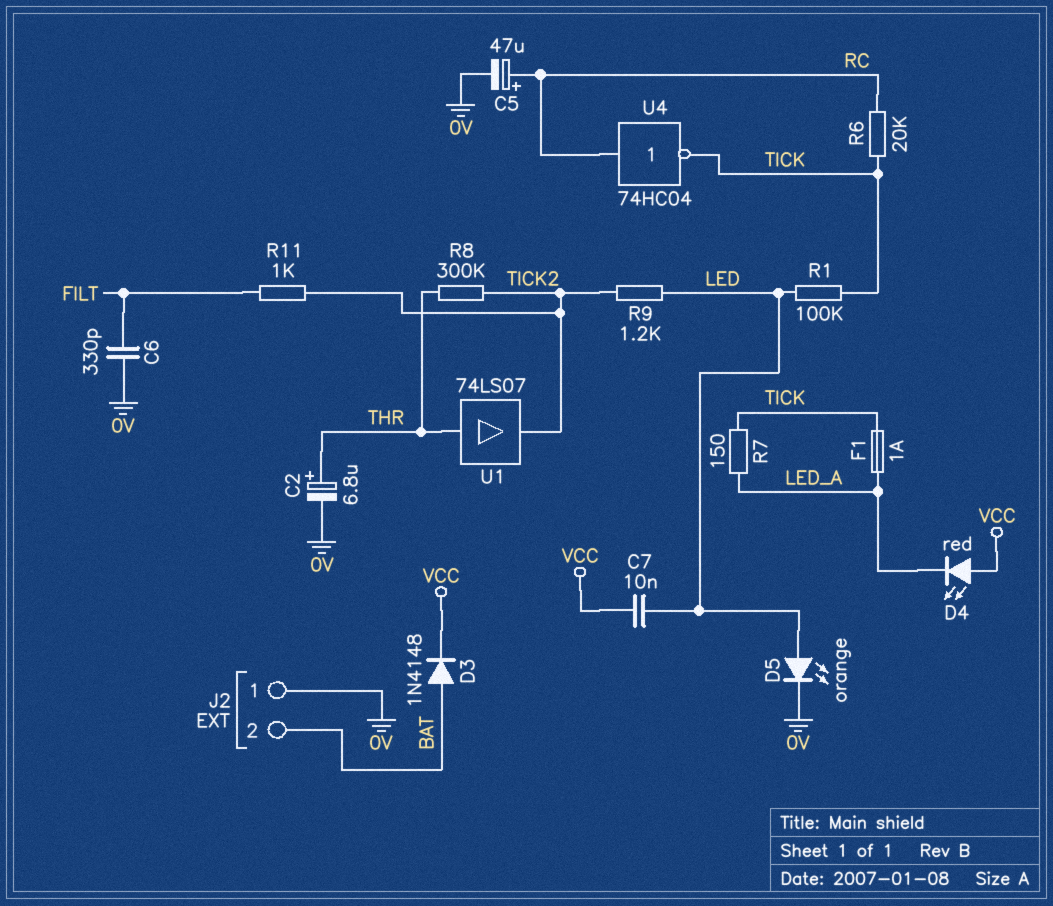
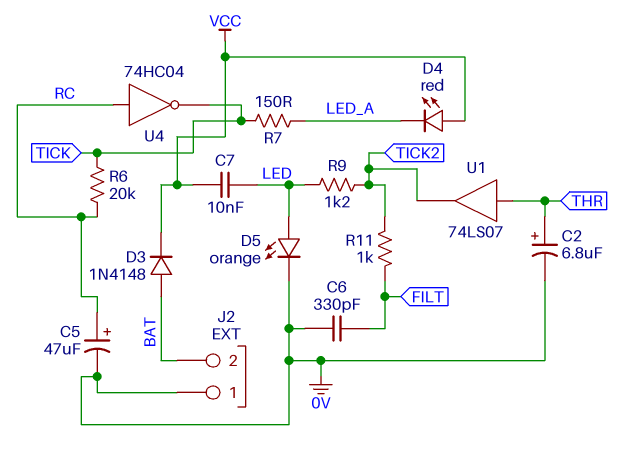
F1: 1A (LED_A, TICK) -> none
R1: 100k (LED, TICK) -> none
R8: 300k (THR, TICK2) -> none

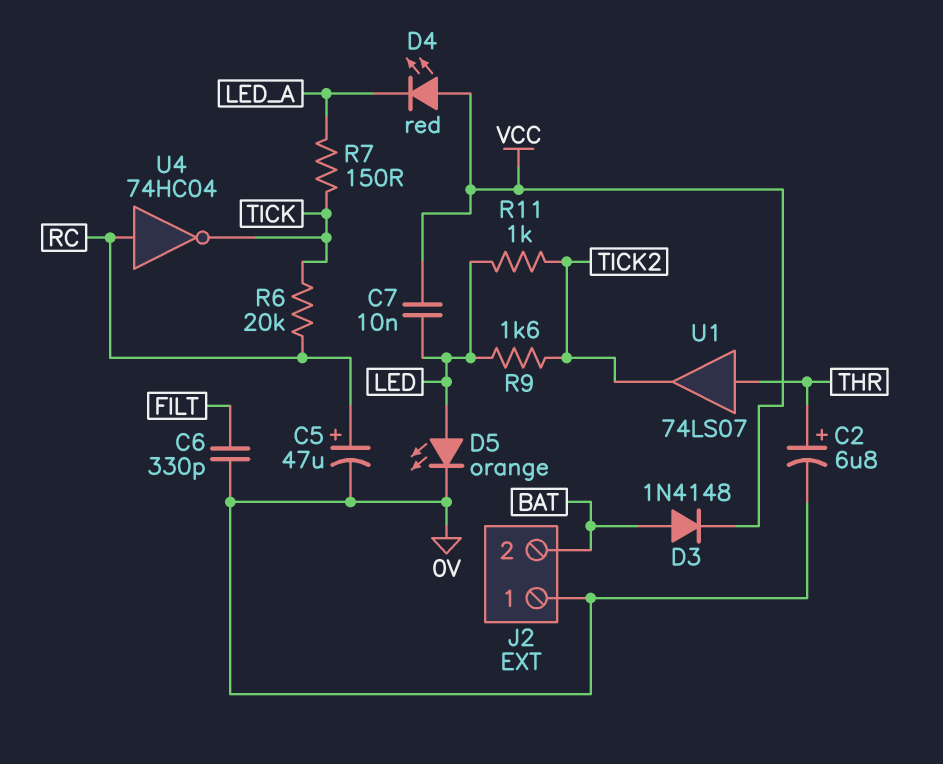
R9: 1.2k (LED, TICK2) -> 1.6k (LED, TICK2)
R11: 1k (FILT, TICK2) -> 1k (LED, TICK2)

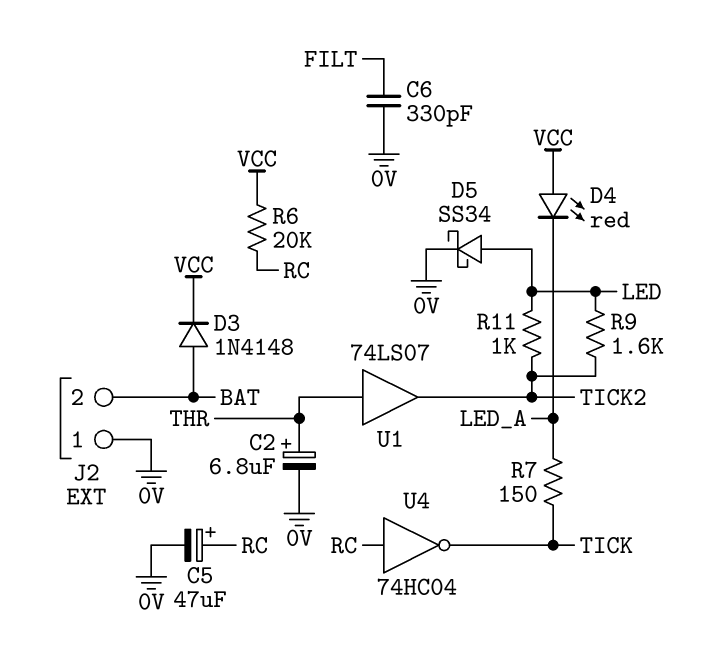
C7: 10nF (LED, VCC) -> none
D5: LED orange (A LED, K 0V) -> schottky SS34 (A LED, K 0V)
R6: 20k (RC, TICK) -> 20k (RC, VCC)

